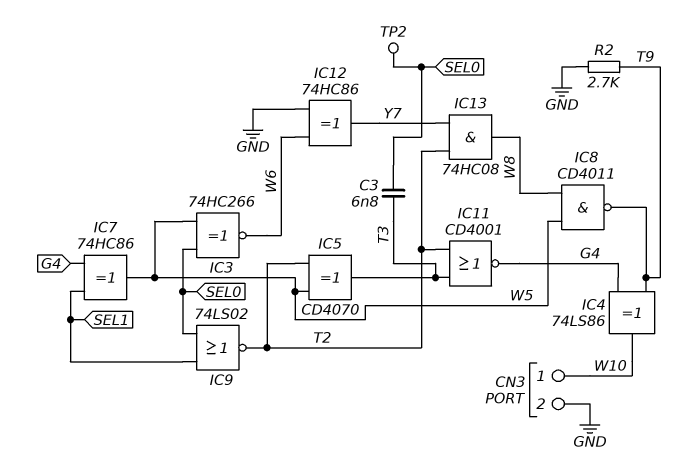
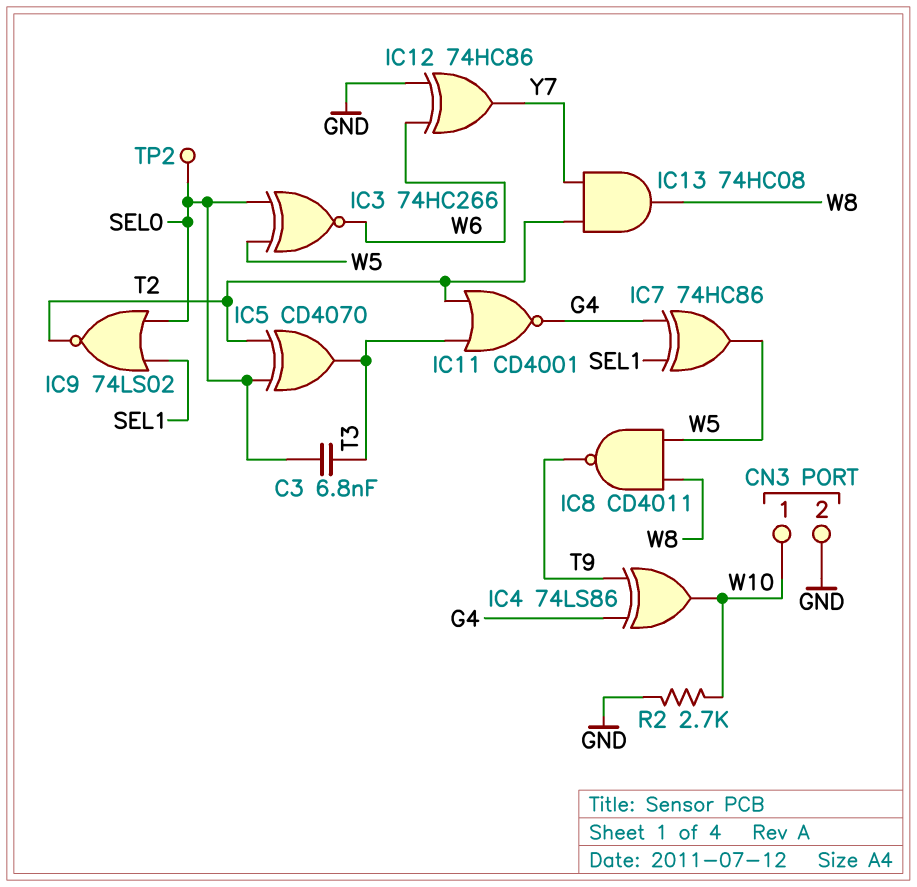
IC5: XOR CD4070 (in T2, in W5, out T3) -> XOR CD4070 (in SEL0, in T2, out T3)
R2: 2.7k (GND, T9) -> 2.7k (GND, W10)

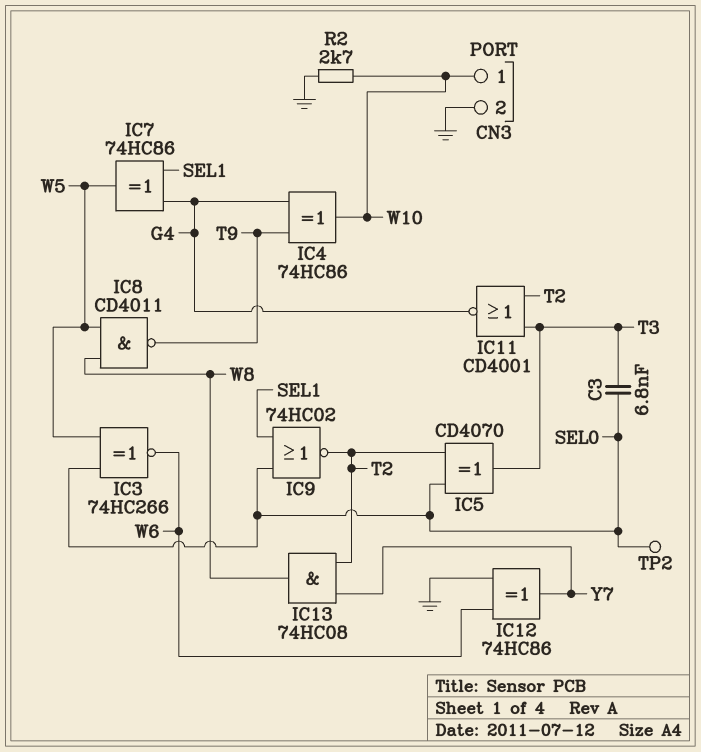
IC4: XOR 74LS86 (in G4, in T9, out W10) -> XOR 74HC86 (in G4, in T9, out W10)
IC9: NOR 74LS02 (in SEL0, in SEL1, out T2) -> NOR 74HC02 (in SEL0, in SEL1, out T2)

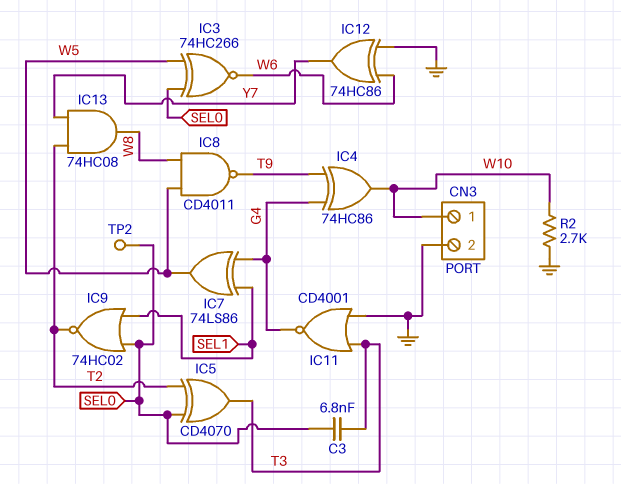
IC7: XOR 74HC86 (in G4, in SEL1, out W5) -> XOR 74LS86 (in G4, in SEL1, out W5)
IC11: NOR CD4001 (in T2, in T3, out G4) -> NOR CD4001 (in GND, in T3, out G4)

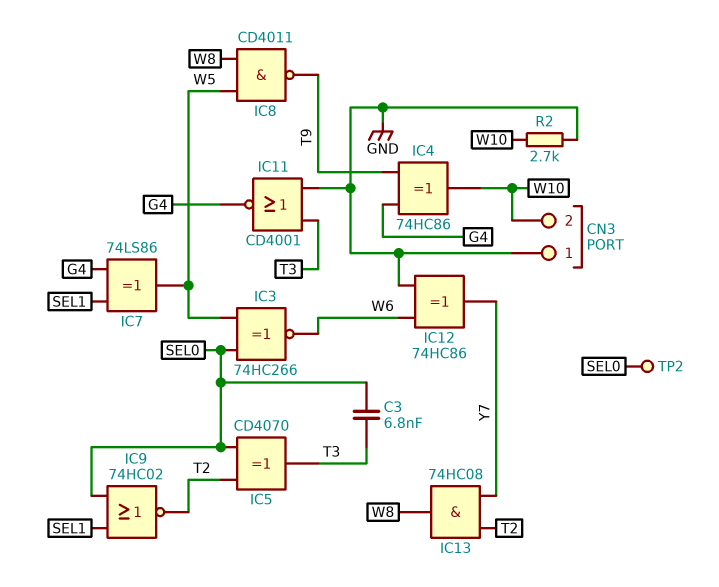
CN3 pin 1: W10 -> GND
CN3 pin 2: GND -> W10

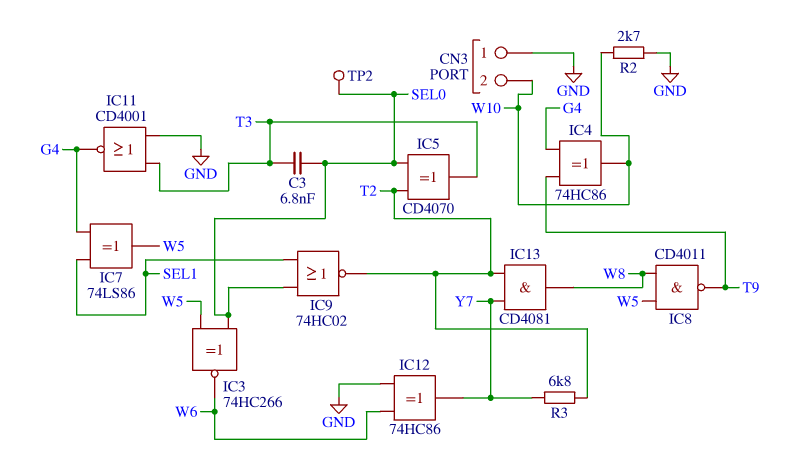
IC13: AND 74HC08 (in T2, in Y7, out W8) -> AND CD4081 (in T2, in Y7, out W8)
R3: none -> 6.8k (T2, Y7)

